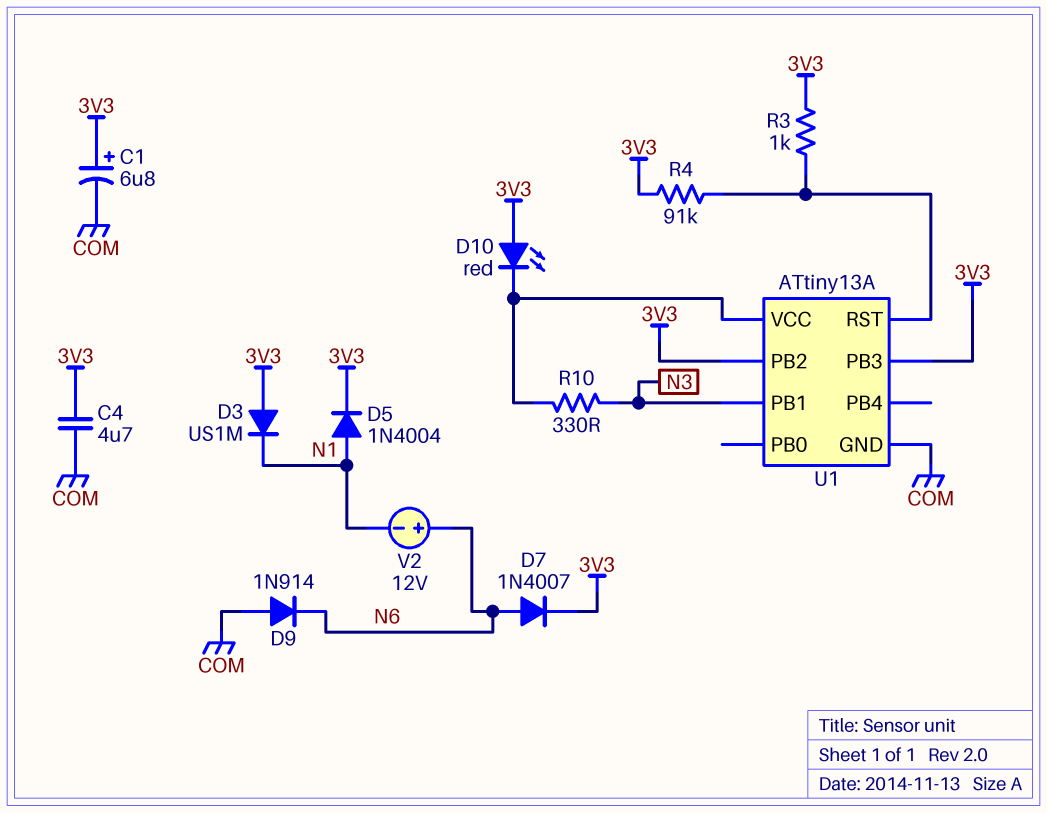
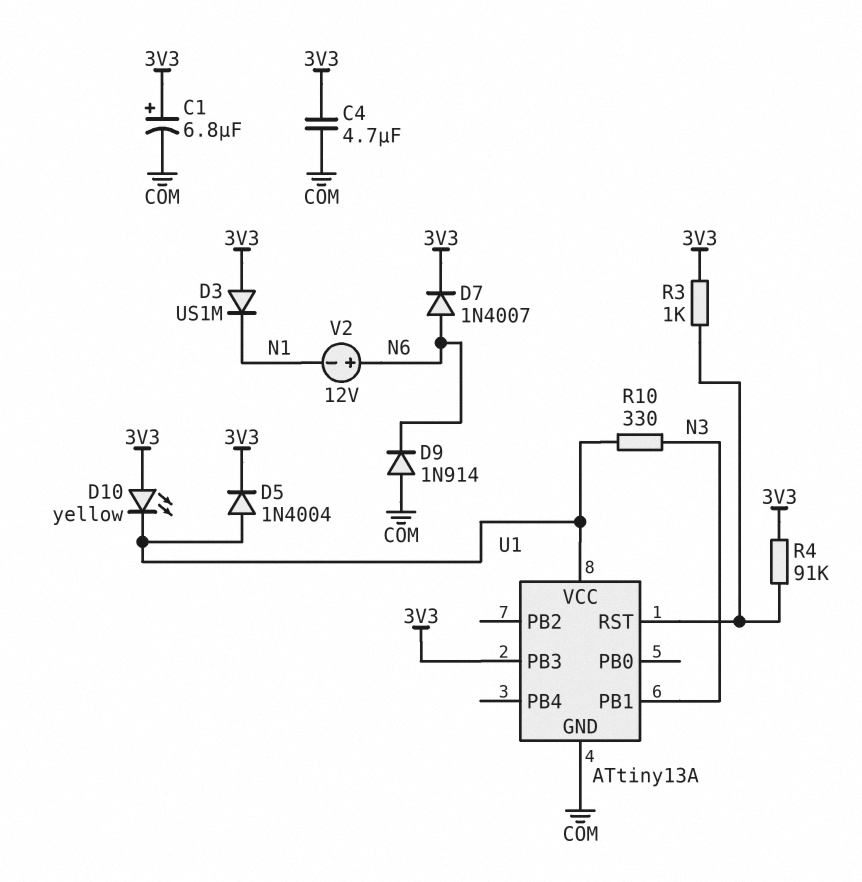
D5: diode 1N4004 (A N1, K 3V3) -> diode 1N4004 (A U1/VCC, K 3V3)
D10: LED red (A 3V3, K U1/VCC) -> LED yellow (A 3V3, K U1/VCC)
U1 pin PB2: 3V3 -> none

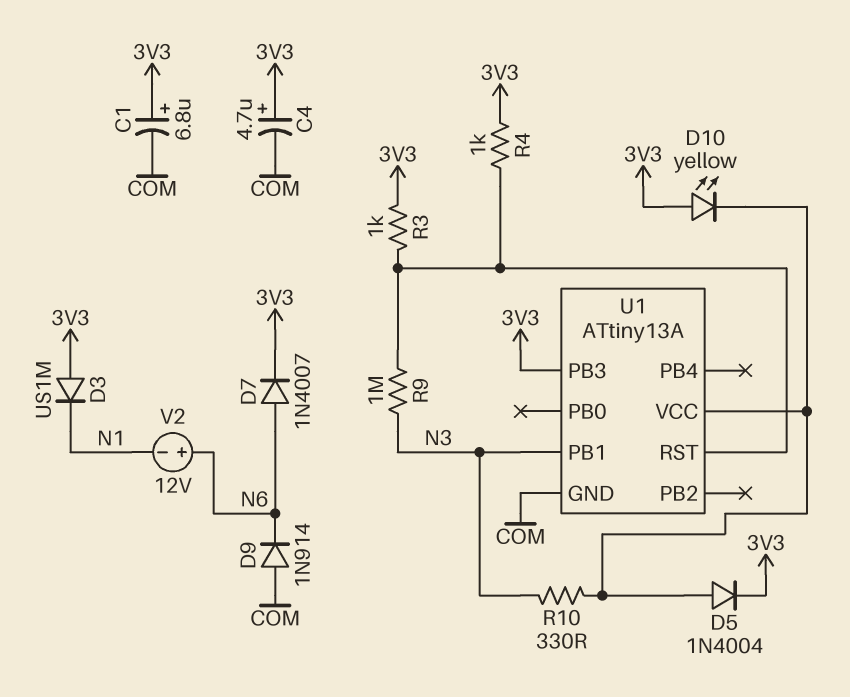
C4: 4.7uF (3V3, COM) -> 4.7uF (plus 3V3, minus COM)
R4: 91k (3V3, U1/RST) -> 1k (3V3, U1/RST)
R9: none -> 1M (N3, U1/RST)

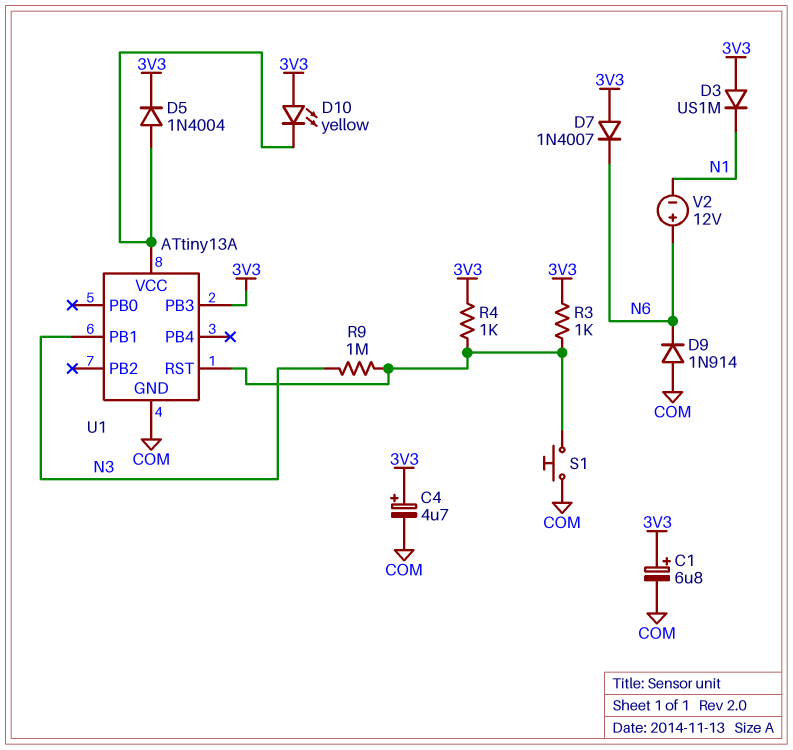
D7: diode 1N4007 (A N6, K 3V3) -> diode 1N4007 (A 3V3, K N6)
R10: 330 (N3, U1/VCC) -> none
S1: none -> button (COM, U1/RST)

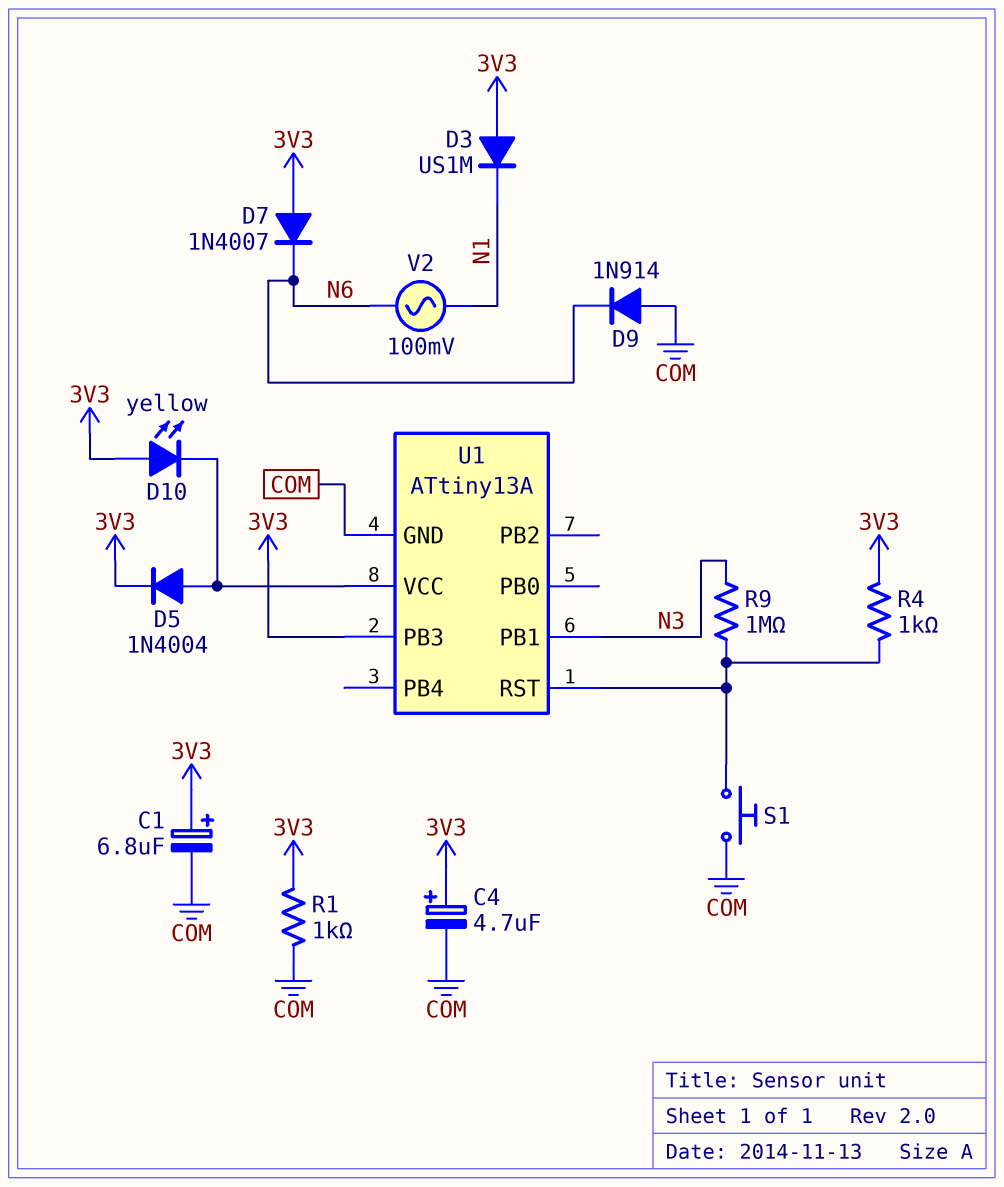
R1: none -> 1k (3V3, COM)
R3: 1k (3V3, U1/RST) -> none
V2: 12V (plus N6, minus N1) -> AC 100mV (N1, N6)

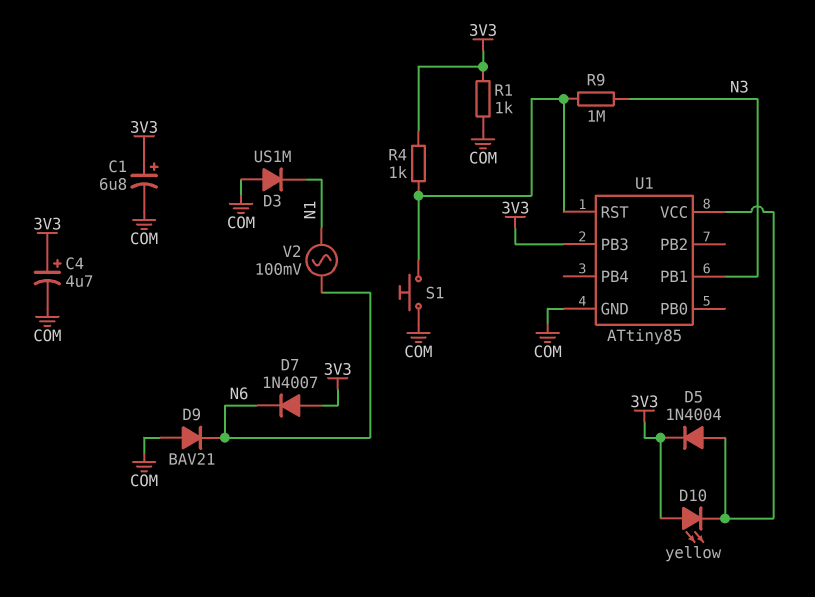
D3: diode US1M (A 3V3, K N1) -> diode US1M (A COM, K N1)
D9: diode 1N914 (A COM, K N6) -> diode BAV21 (A COM, K N6)
U1: ATtiny13A -> ATtiny85

